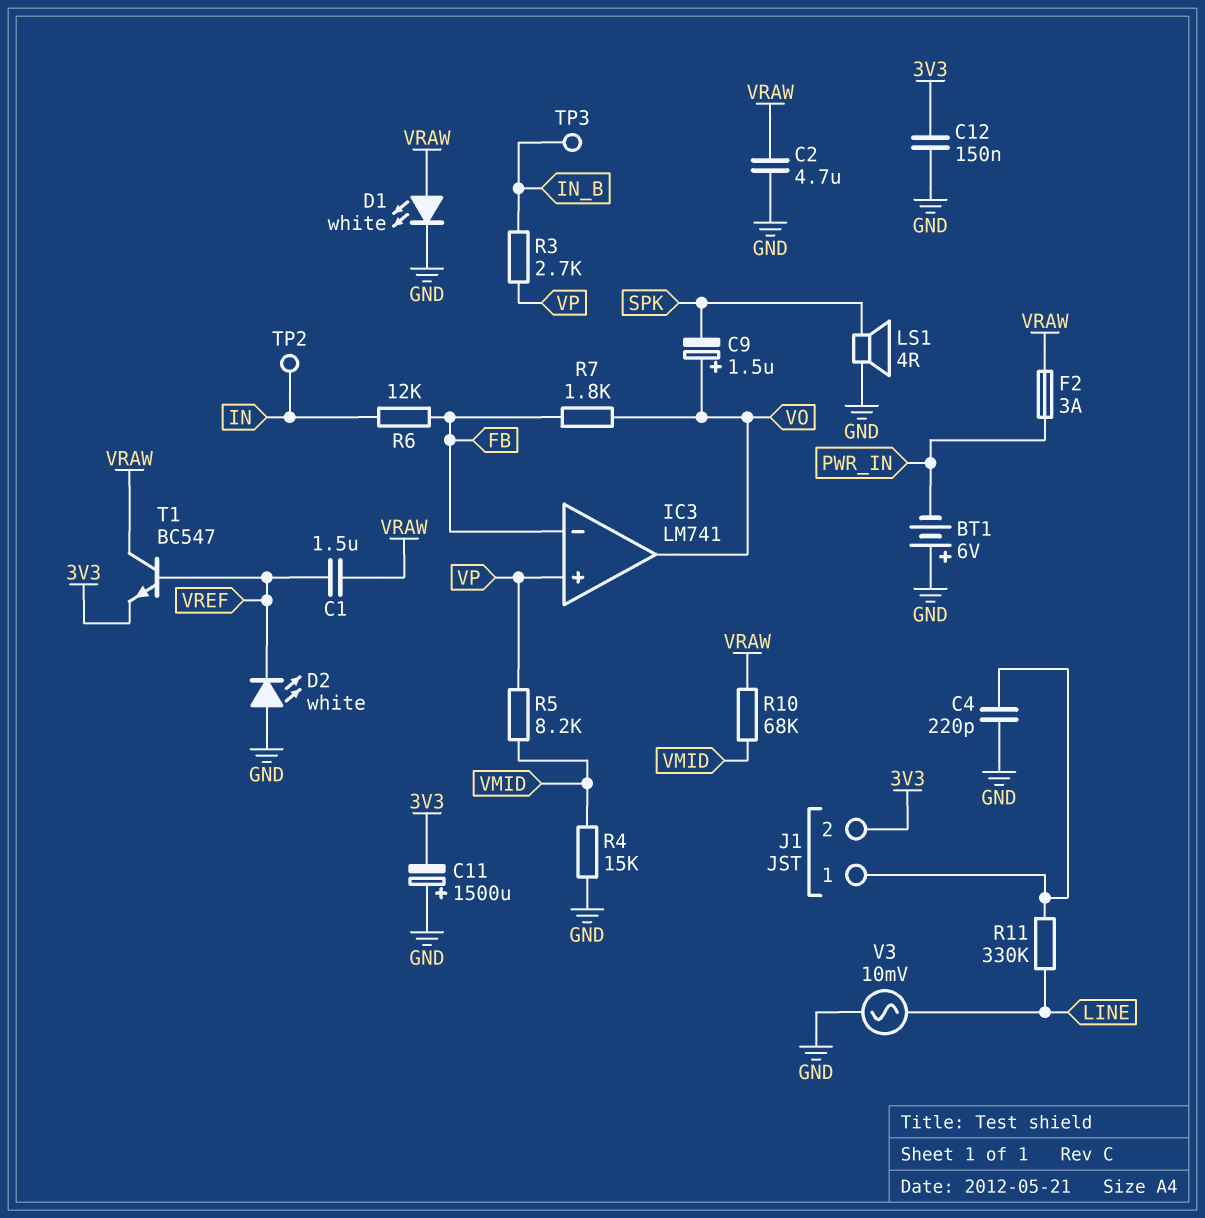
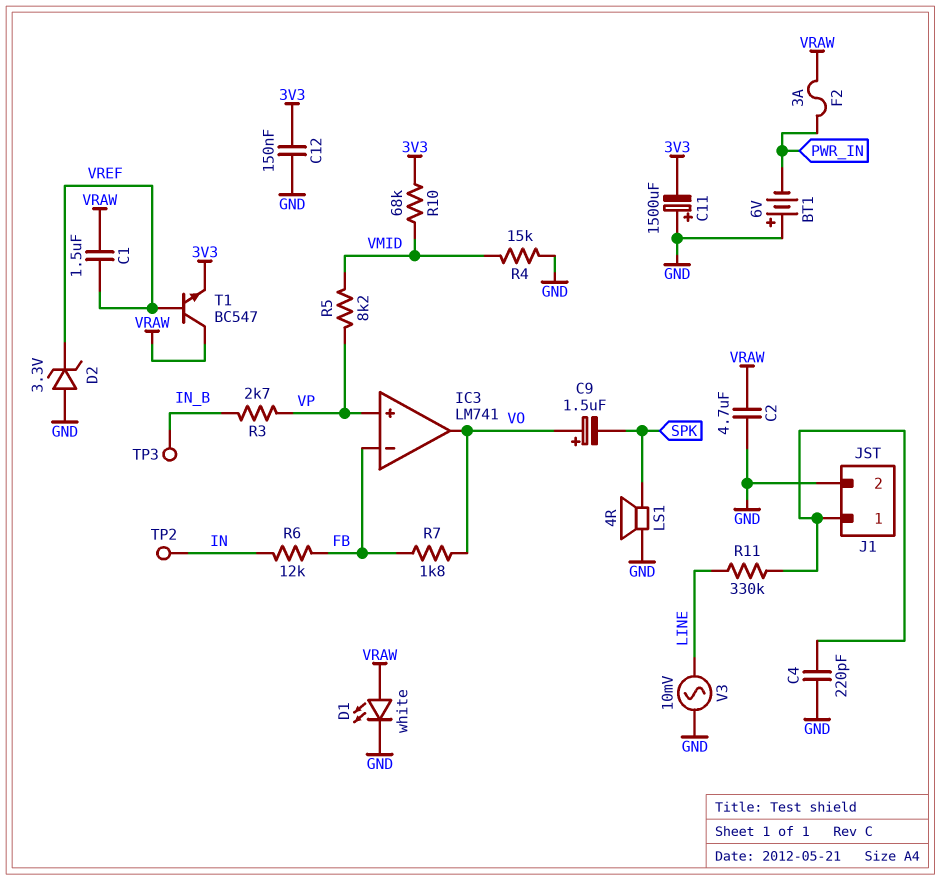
D2: LED white (A GND, K VREF) -> zener 3.3V (A GND, K VREF)
J1 pin 2: 3V3 -> GND
R10: 68k (VMID, VRAW) -> 68k (3V3, VMID)

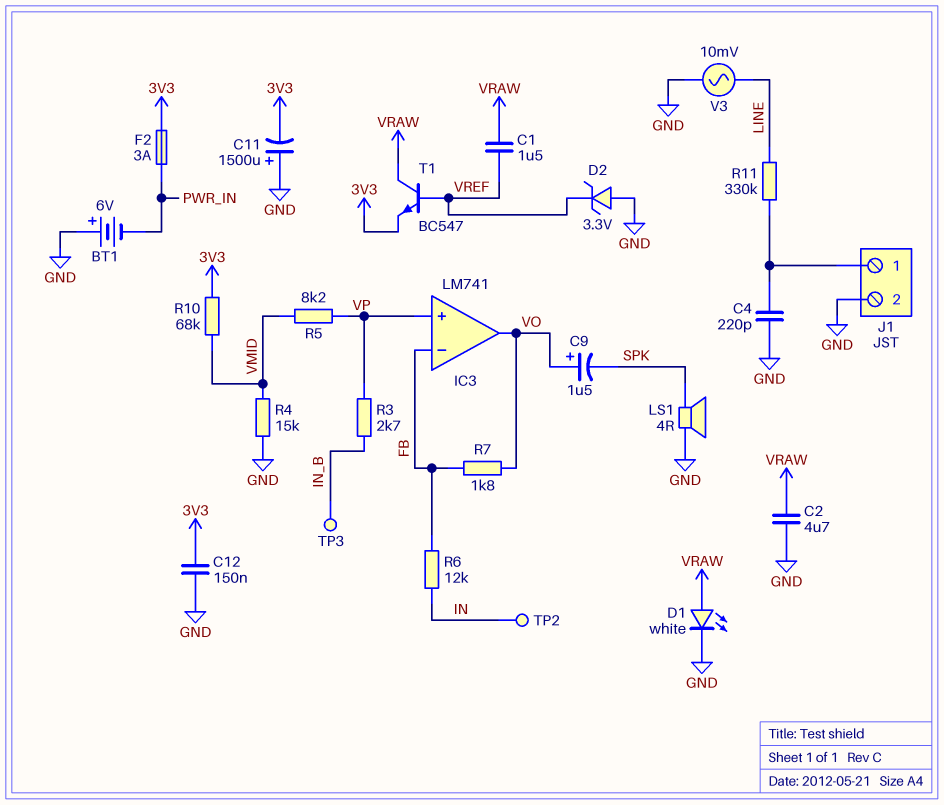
F2: 3A (PWR_IN, VRAW) -> 3A (3V3, PWR_IN)

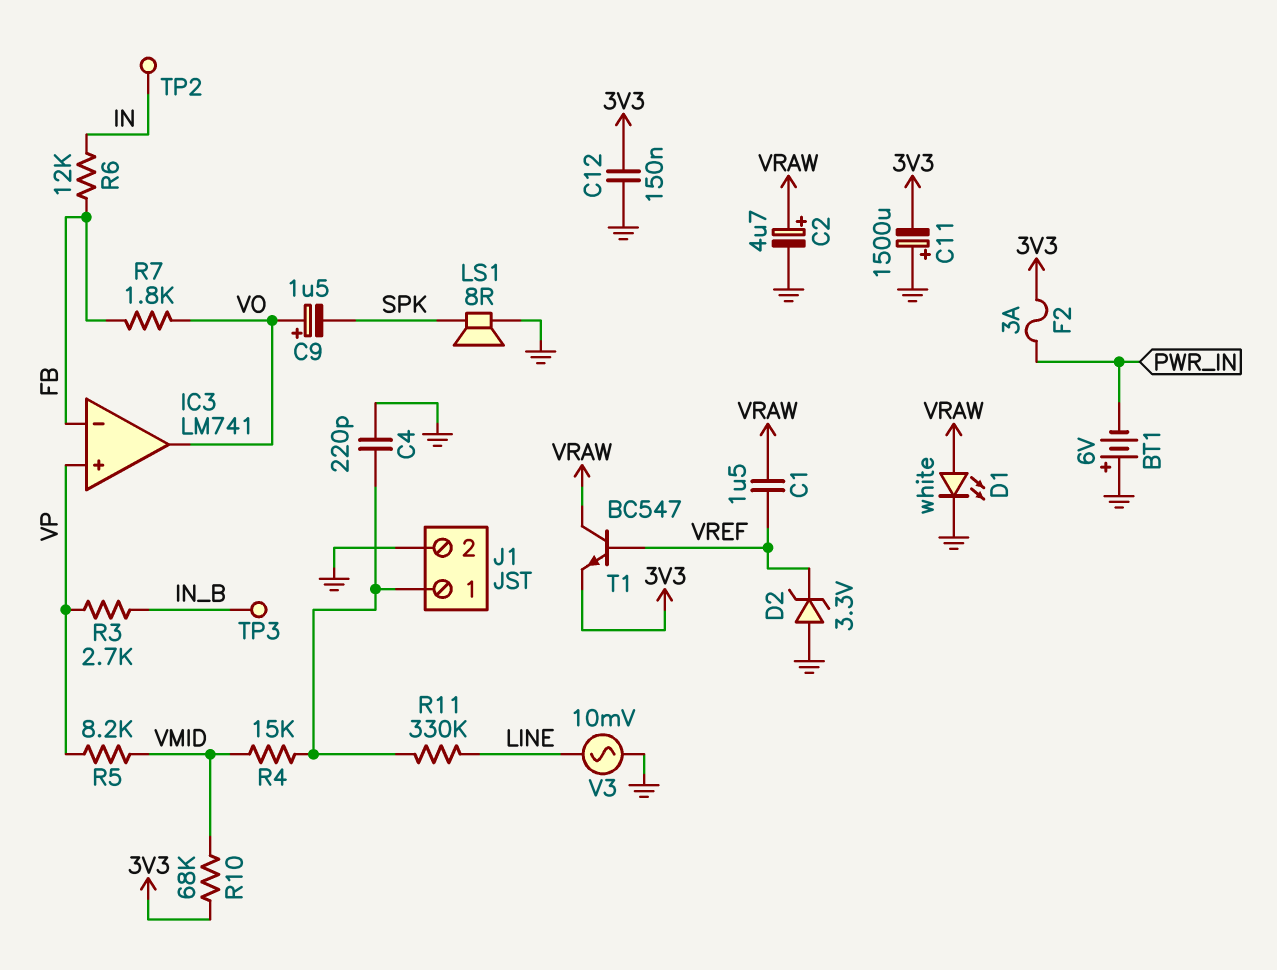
C2: 4.7uF (GND, VRAW) -> 4.7uF (plus VRAW, minus GND)
LS1: speaker 4R (GND, SPK) -> speaker 8R (GND, SPK)
R4: 15k (GND, VMID) -> 15k (J1/1, VMID)

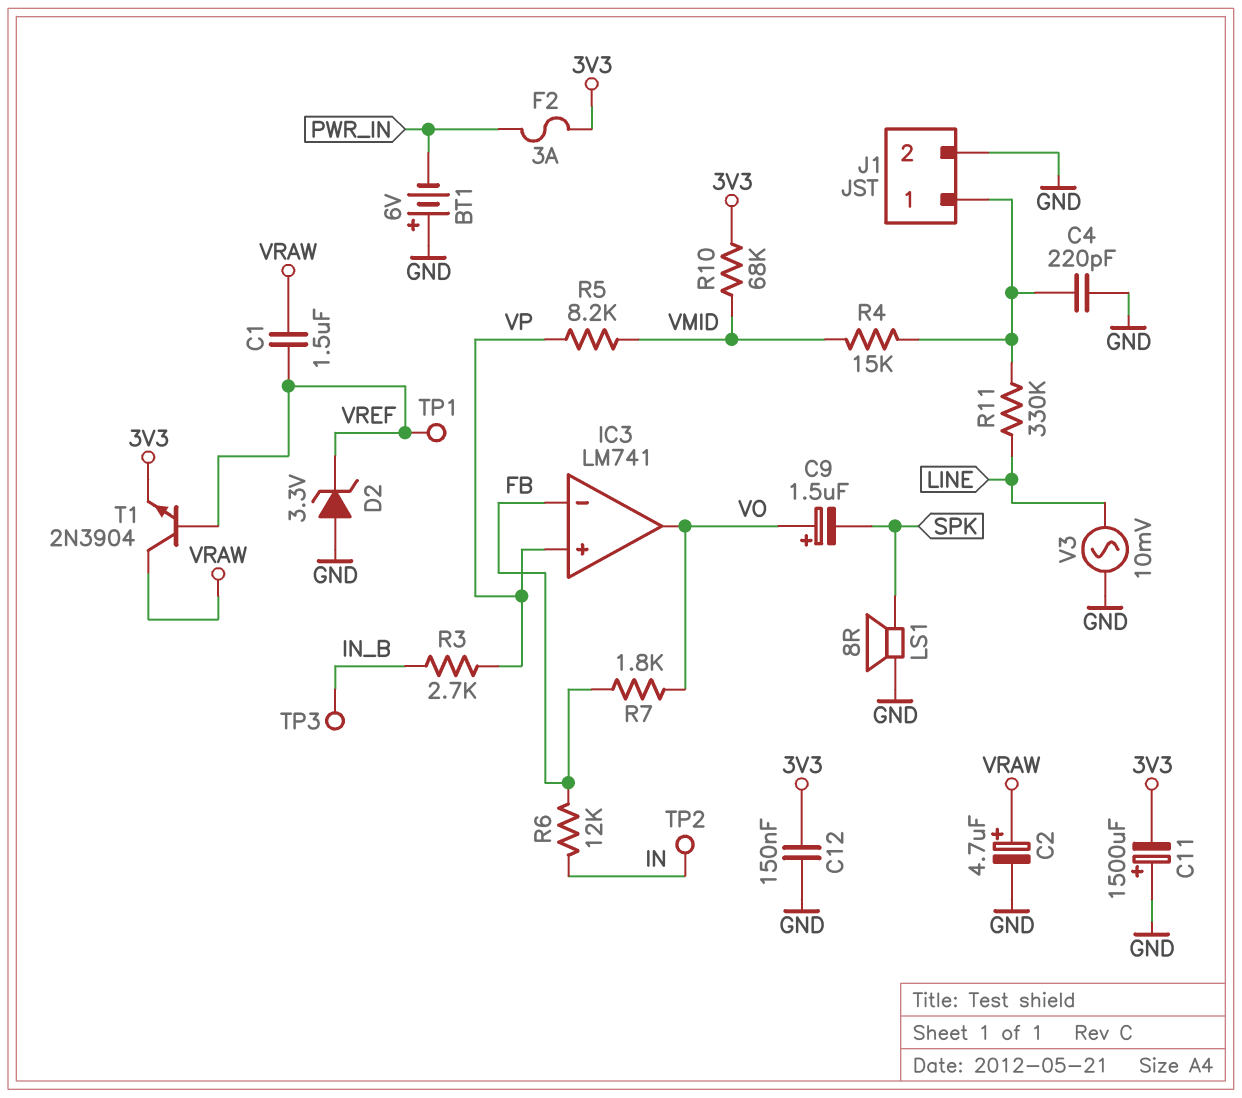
D1: LED white (A VRAW, K GND) -> none
T1: NPN BC547 (B VREF, C VRAW, E 3V3) -> NPN 2N3904 (B VREF, C VRAW, E 3V3)
TP1: none -> test point (VREF)

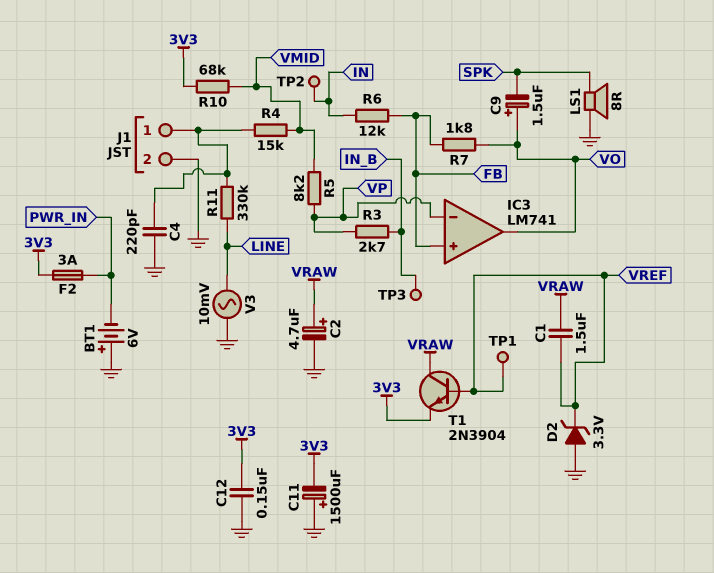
IC3 pin in+: VP -> FB
IC3 pin in-: FB -> VP

